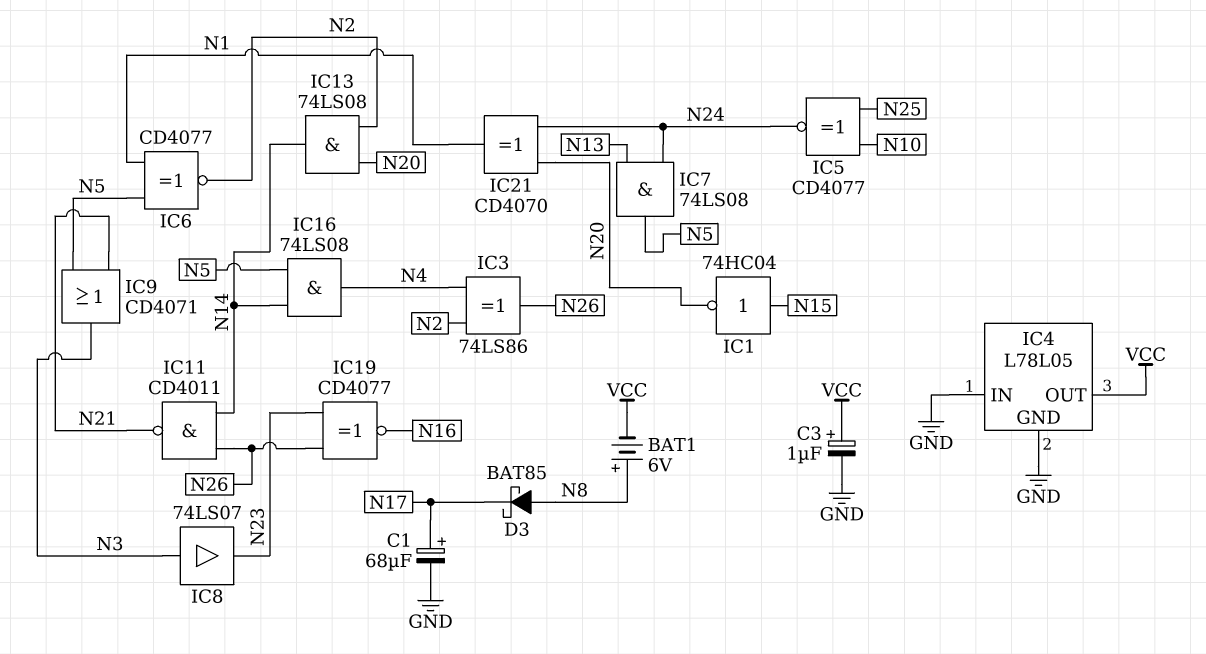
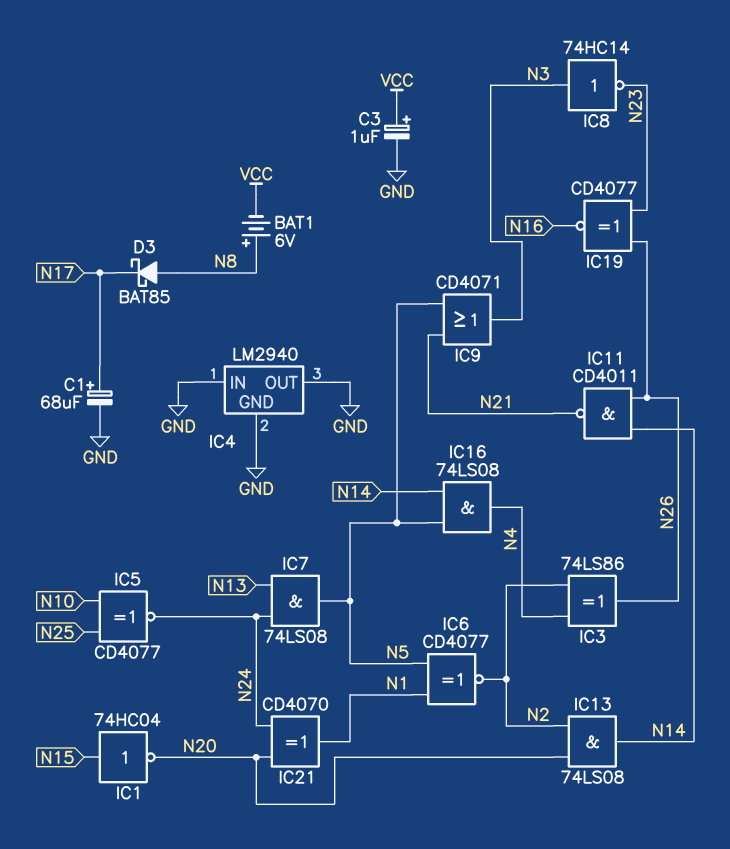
IC4: L78L05 -> LM2940
IC4 pin OUT: VCC -> GND
IC8: buffer 74LS07 (in N3, out N23) -> NOT 74HC14 (in N3, out N23)

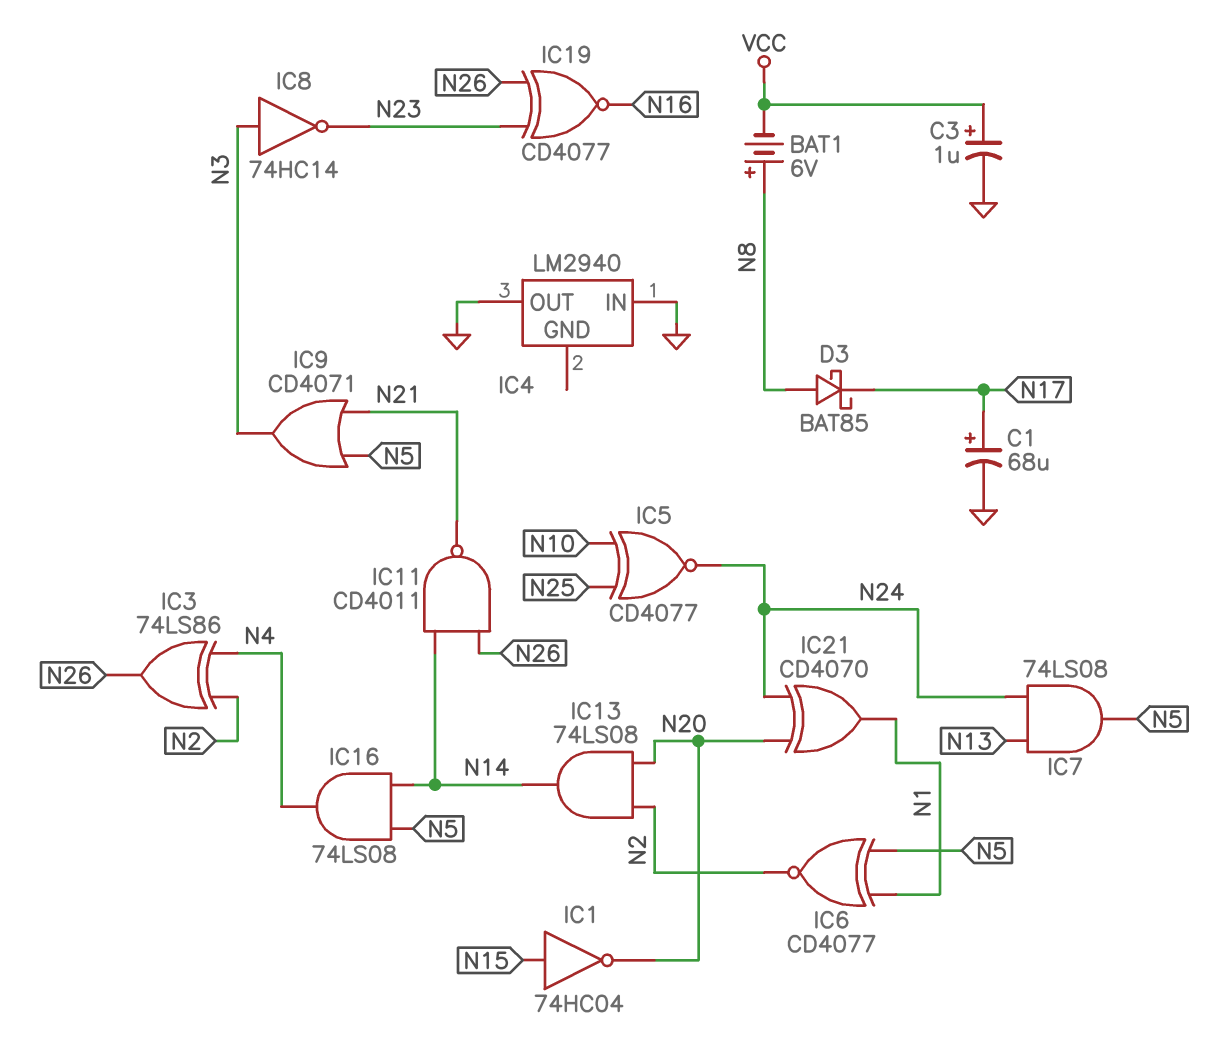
IC4 pin GND: GND -> none

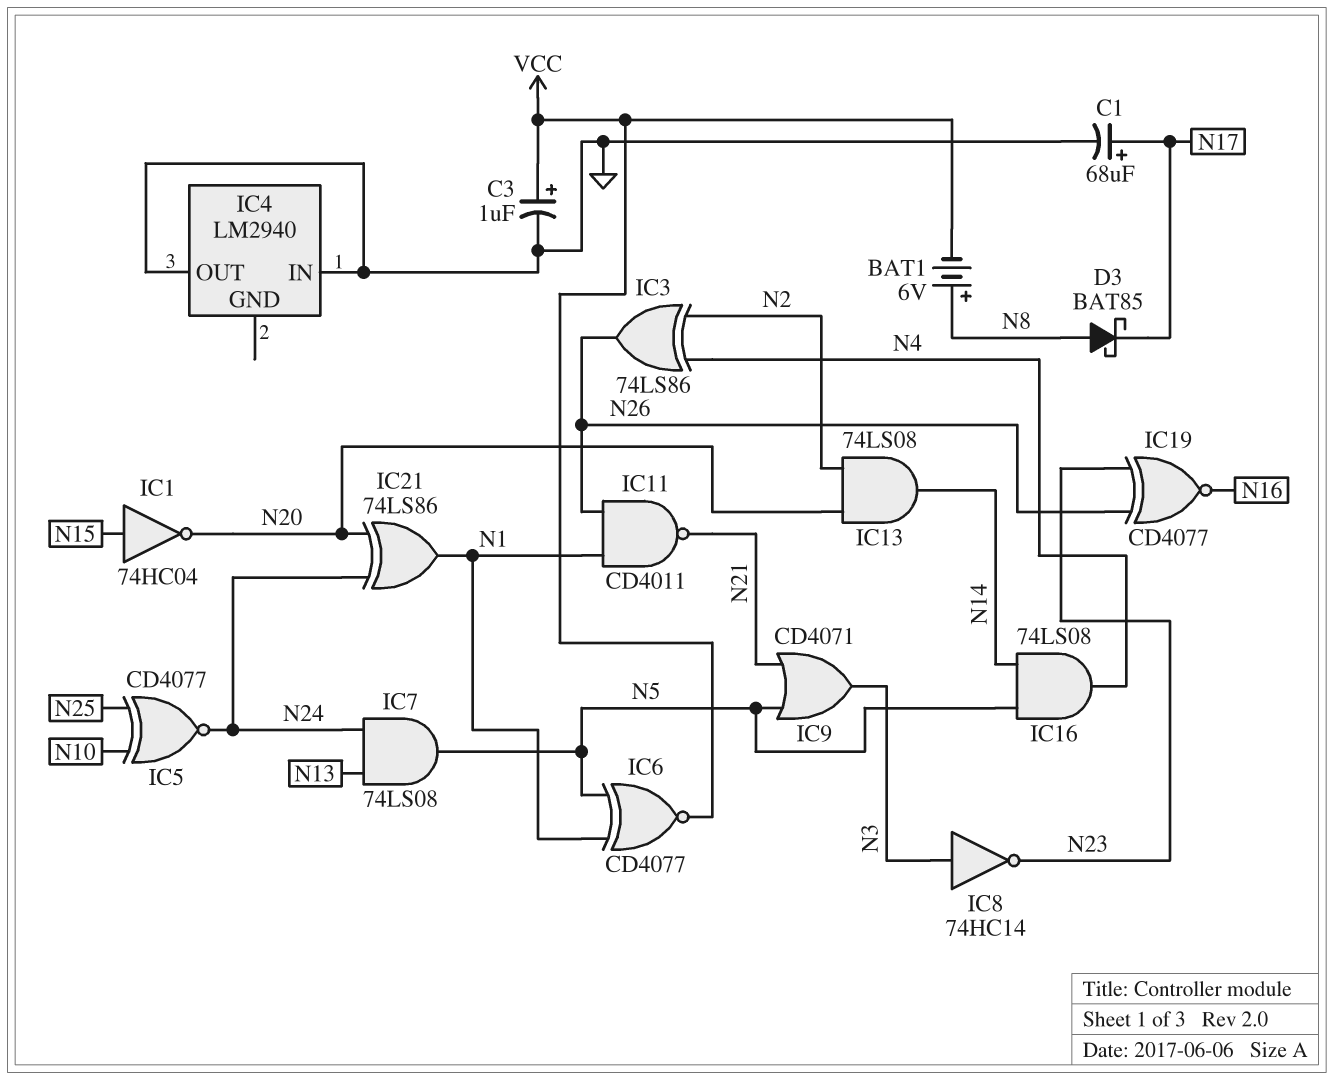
IC6: XNOR CD4077 (in N1, in N5, out N2) -> XNOR CD4077 (in N1, in N5, out VCC)
IC11: NAND CD4011 (in N14, in N26, out N21) -> NAND CD4011 (in N1, in N26, out N21)
IC21: XOR CD4070 (in N20, in N24, out N1) -> XOR 74LS86 (in N20, in N24, out N1)

